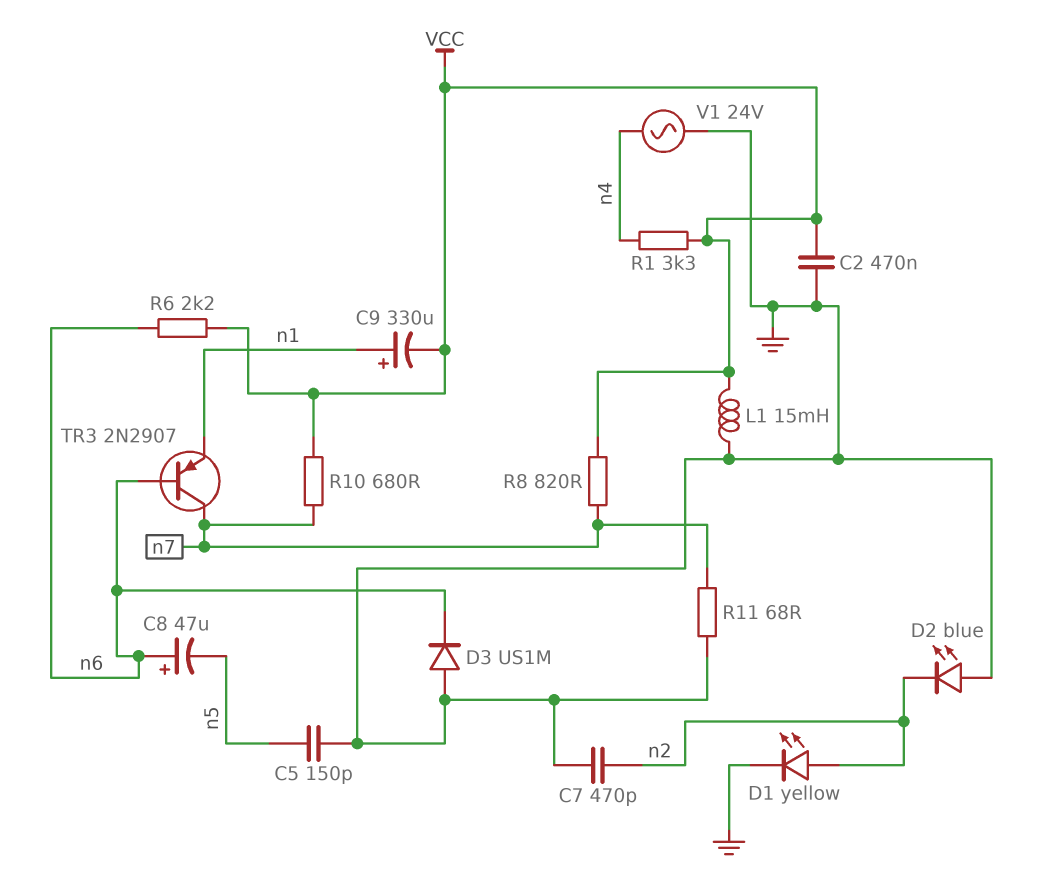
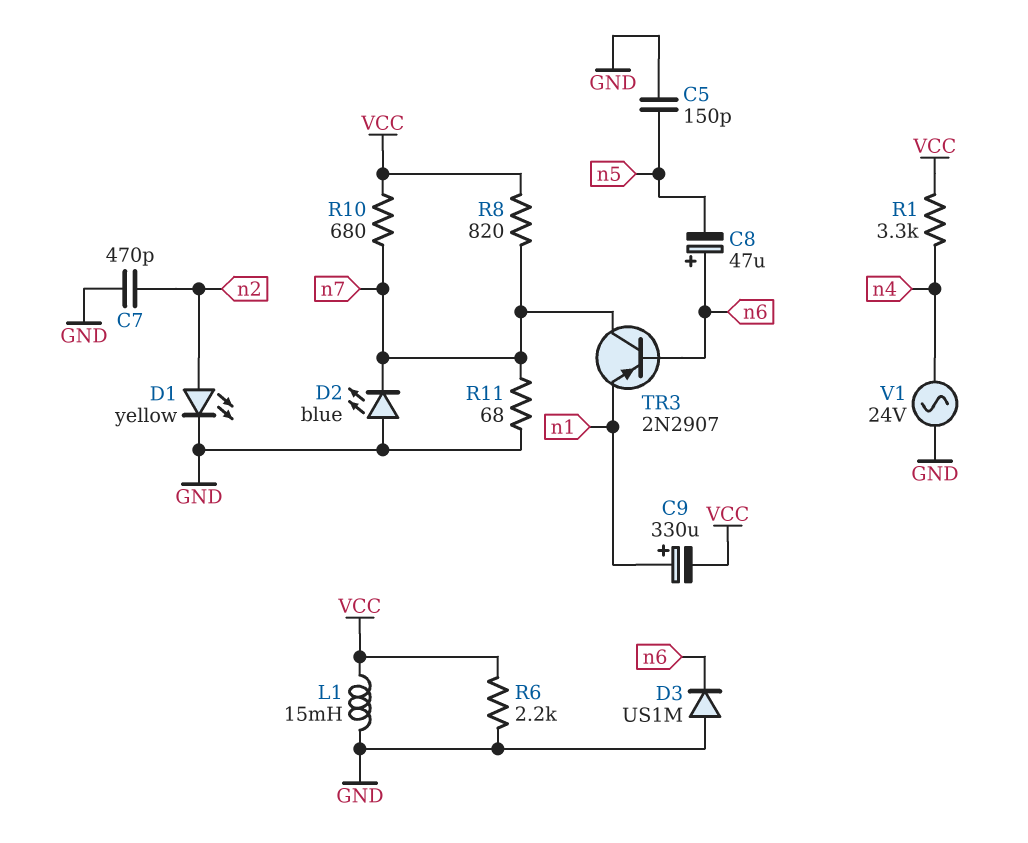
C2: 470nF (GND, VCC) -> none
D2: LED blue (A GND, K n2) -> LED blue (A GND, K n7)
R6: 2.2k (VCC, n6) -> 2.2k (GND, VCC)

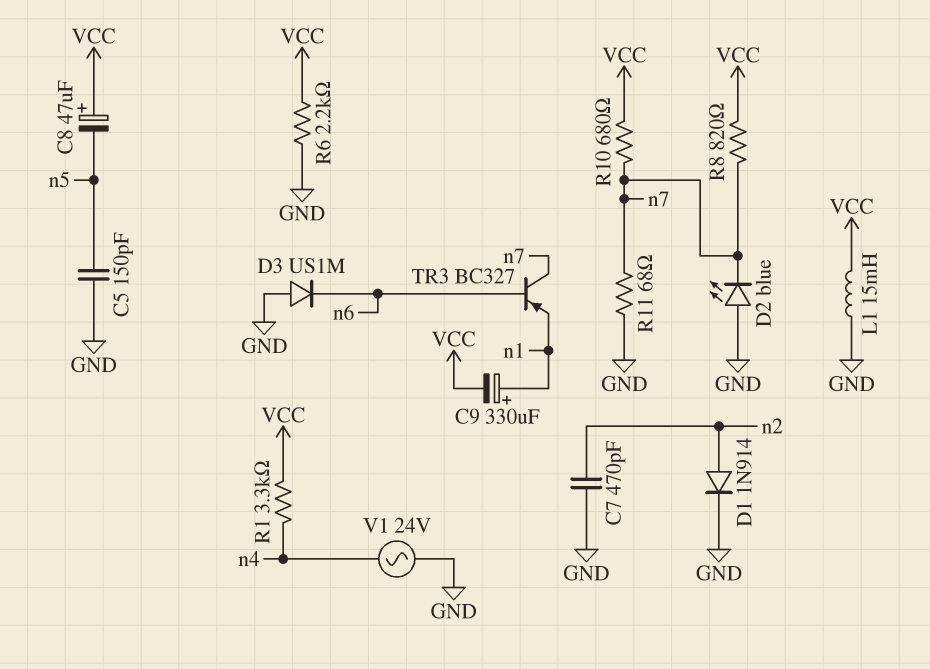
C8: 47uF (plus n6, minus n5) -> 47uF (plus VCC, minus n5)
D1: LED yellow (A n2, K GND) -> diode 1N914 (A n2, K GND)
TR3: PNP 2N2907 (B n6, C n7, E n1) -> PNP BC327 (B n6, C n7, E n1)

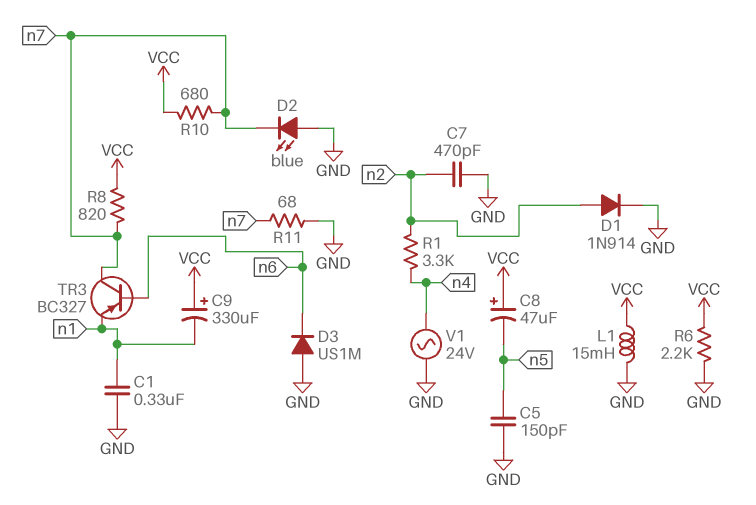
C1: none -> 330nF (GND, n1)
C9: 330uF (plus n1, minus VCC) -> 330uF (plus VCC, minus n1)
R1: 3.3k (VCC, n4) -> 3.3k (n2, n4)

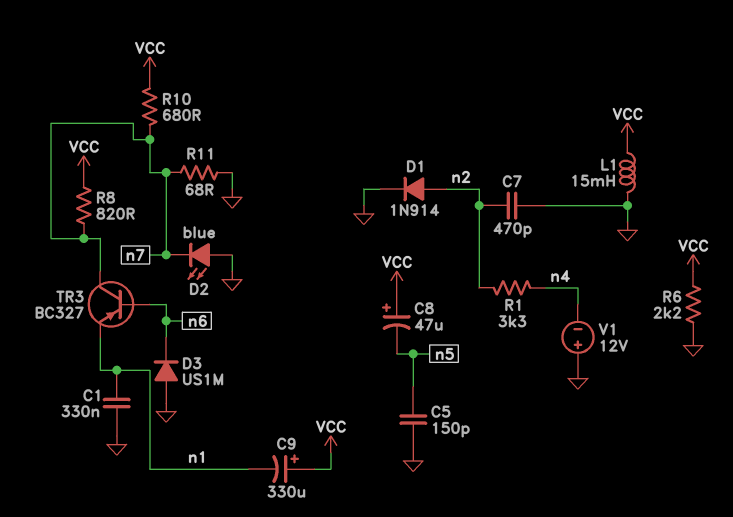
V1: AC 24V (GND, n4) -> 12V (plus GND, minus n4)

